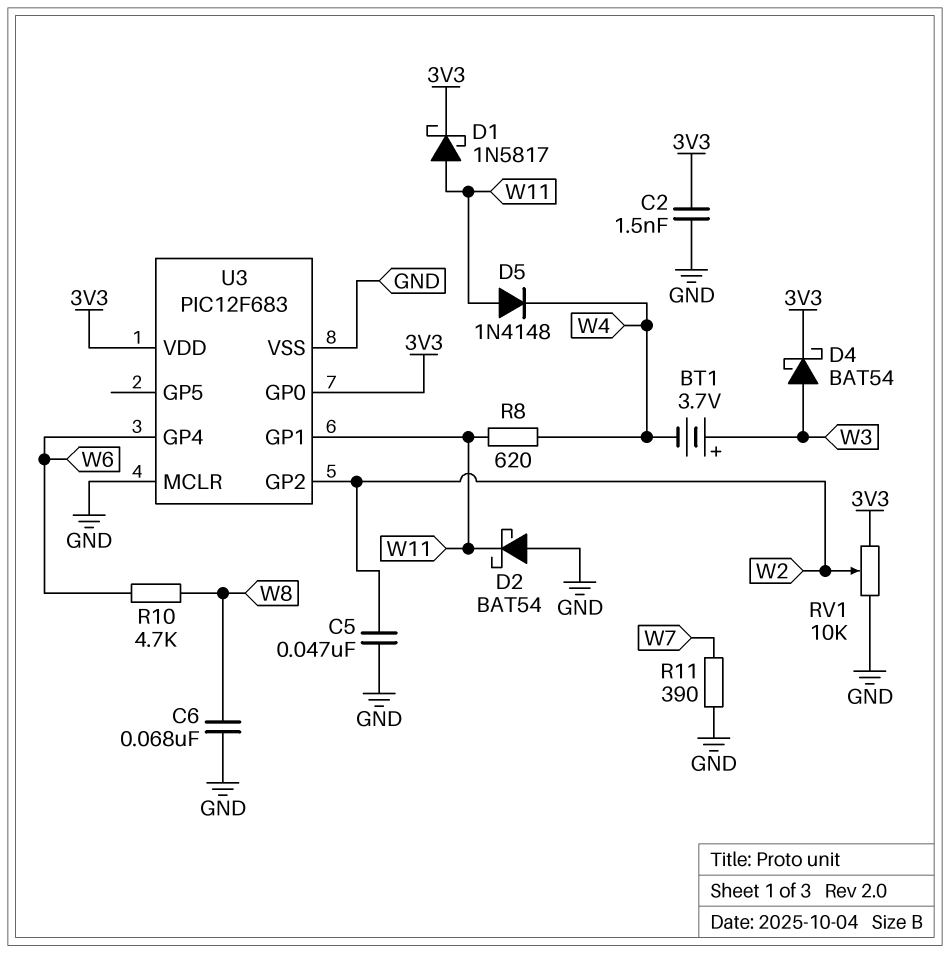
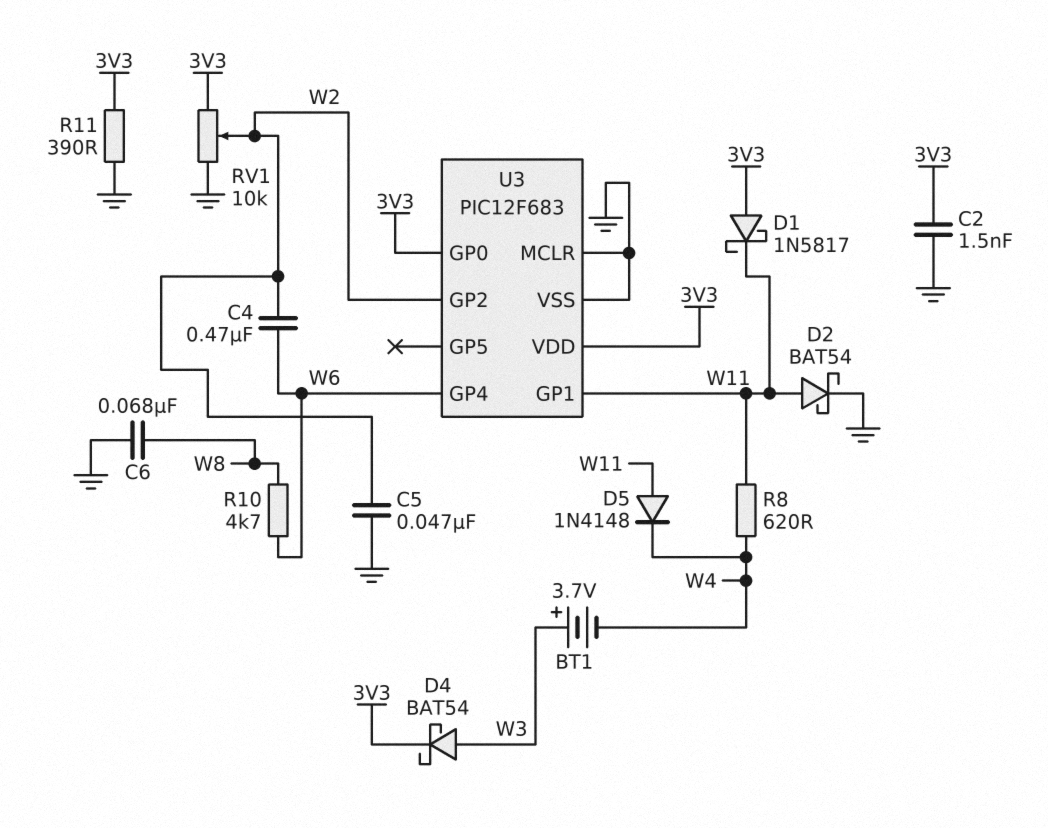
C4: none -> 470nF (W2, W6)
D1: schottky 1N5817 (A W11, K 3V3) -> schottky 1N5817 (A 3V3, K W11)
D2: schottky BAT54 (A GND, K W11) -> schottky BAT54 (A W11, K GND)
R11: 390 (GND, W7) -> 390 (3V3, GND)

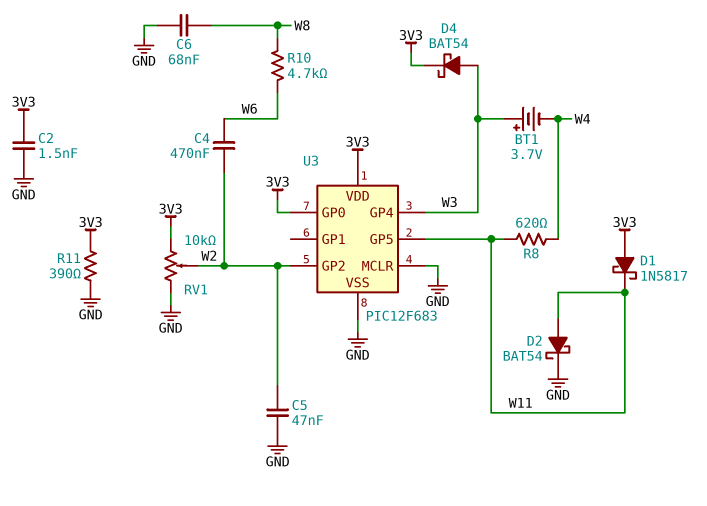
D5: diode 1N4148 (A W11, K W4) -> none
U3 pin GP1: W11 -> none
U3 pin GP4: W6 -> W3
U3 pin GP5: none -> W11

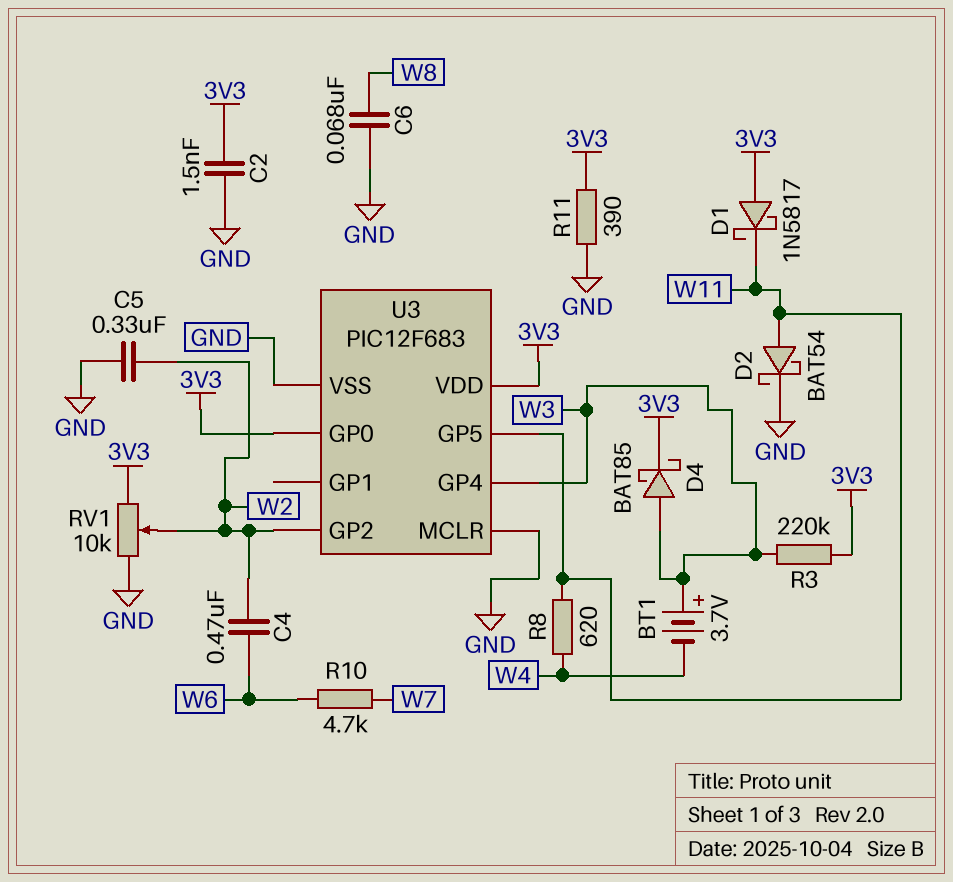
C5: 47nF (GND, W2) -> 330nF (GND, W2)
D4: schottky BAT54 (A W3, K 3V3) -> schottky BAT85 (A W3, K 3V3)
R3: none -> 220k (3V3, W3)
R10: 4.7k (W6, W8) -> 4.7k (W6, W7)

